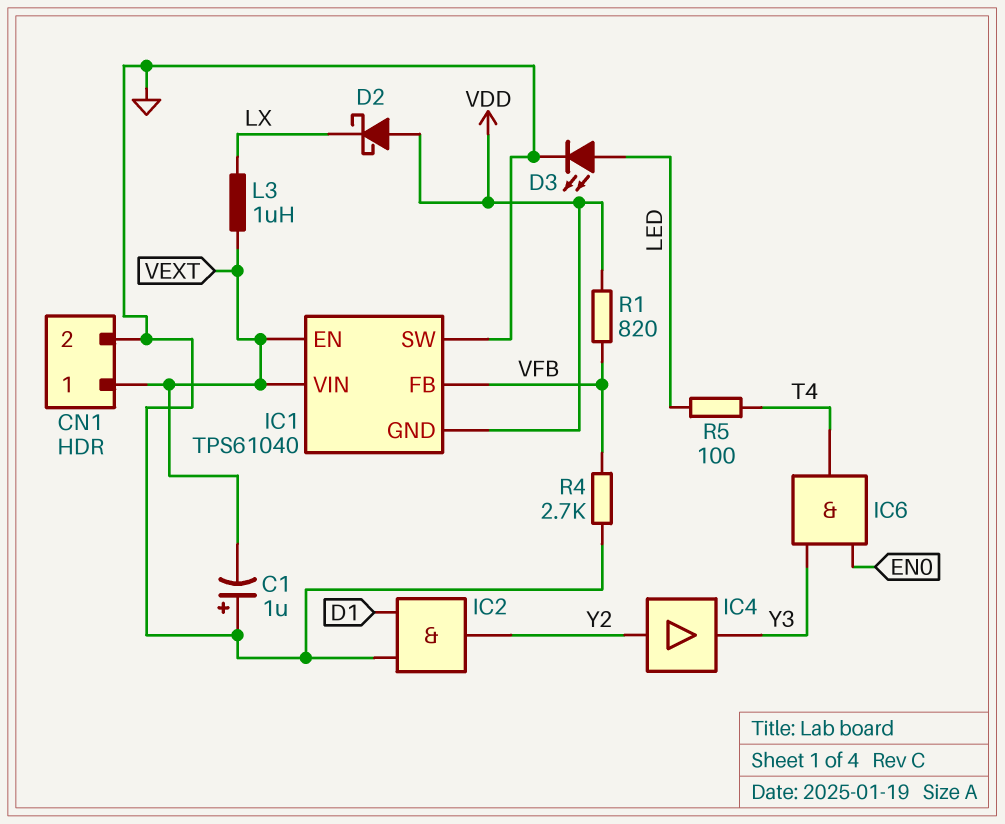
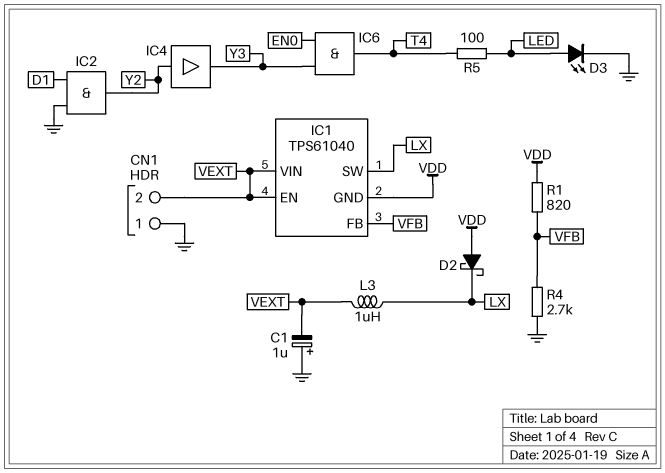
CN1 pin 1: VEXT -> GND
CN1 pin 2: GND -> VEXT
IC1 pin SW: GND -> LX

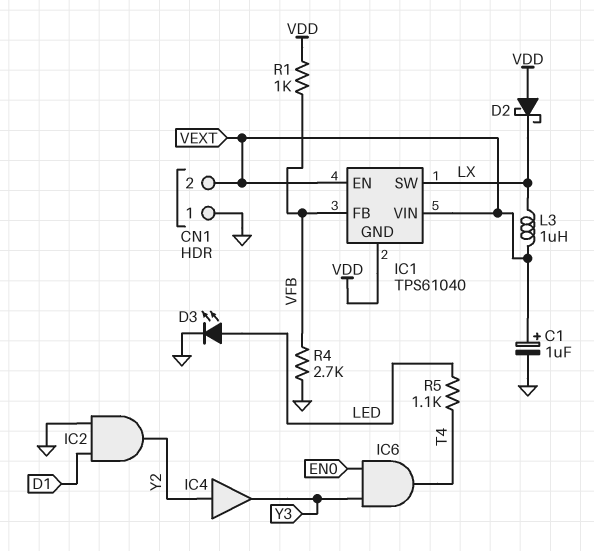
C1: 1uF (plus GND, minus VEXT) -> 1uF (plus VEXT, minus GND)
R1: 820 (VDD, VFB) -> 1k (VDD, VFB)
R5: 100 (LED, T4) -> 1.1k (LED, T4)

